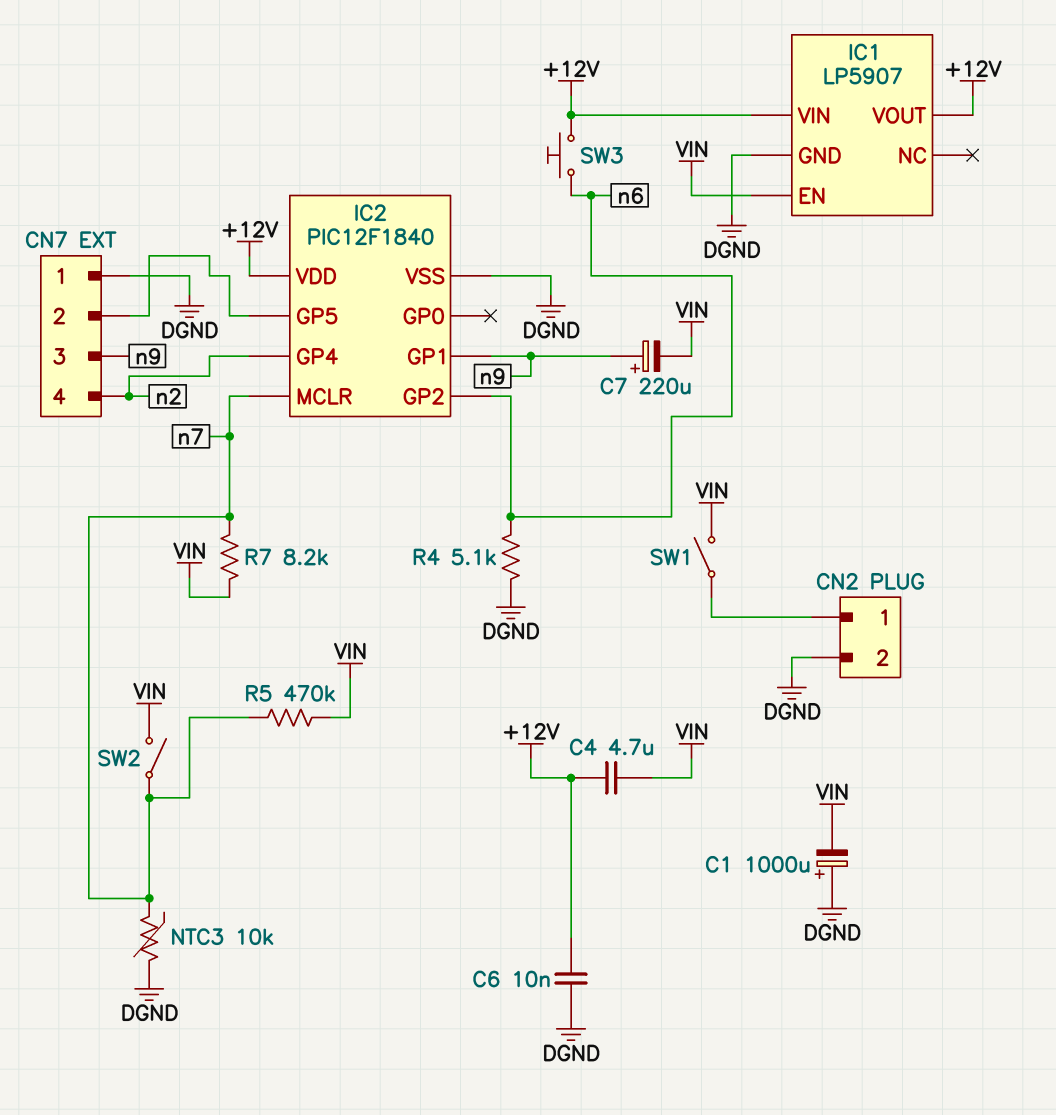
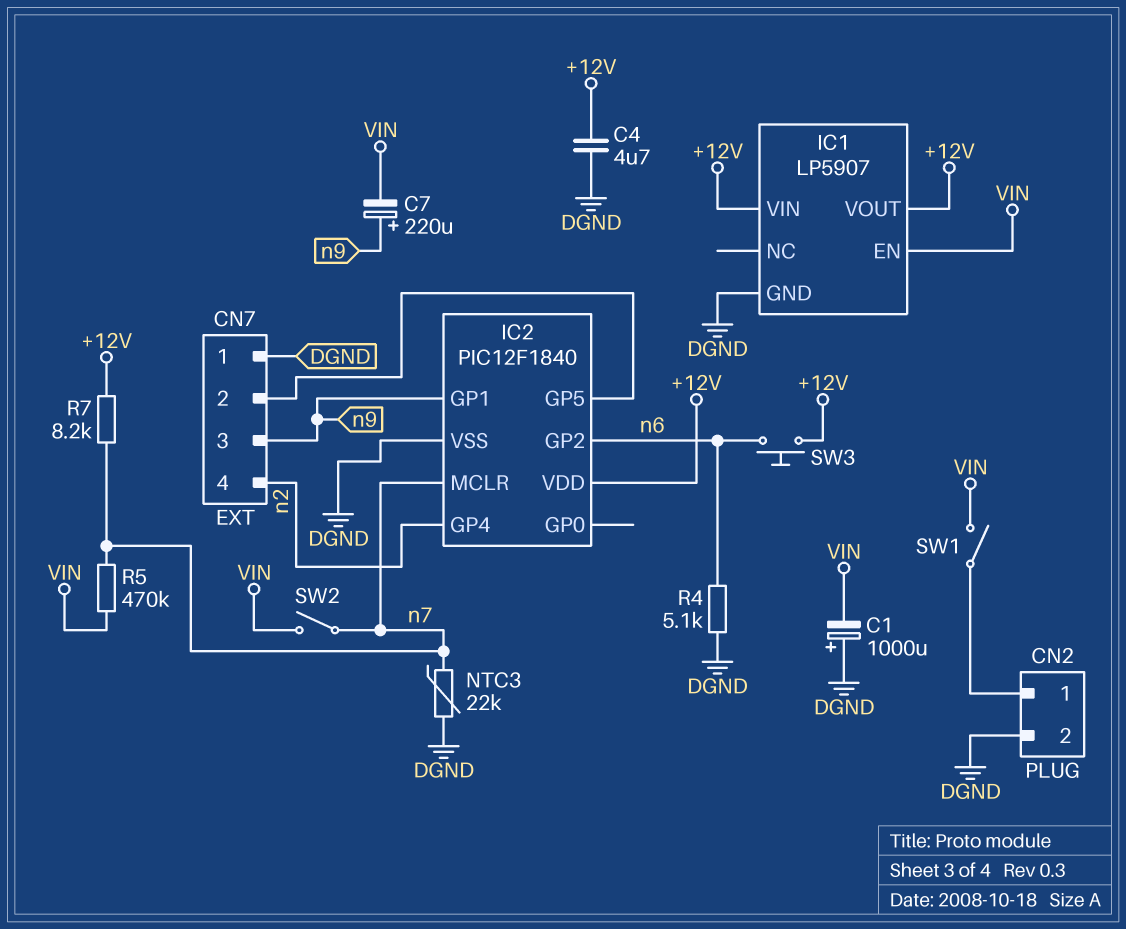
C4: 4.7uF (+12V, VIN) -> 4.7uF (+12V, DGND)
C6: 10nF (+12V, DGND) -> none
NTC3: 10k (DGND, n7) -> 22k (DGND, n7)
R7: 8.2k (VIN, n7) -> 8.2k (+12V, n7)

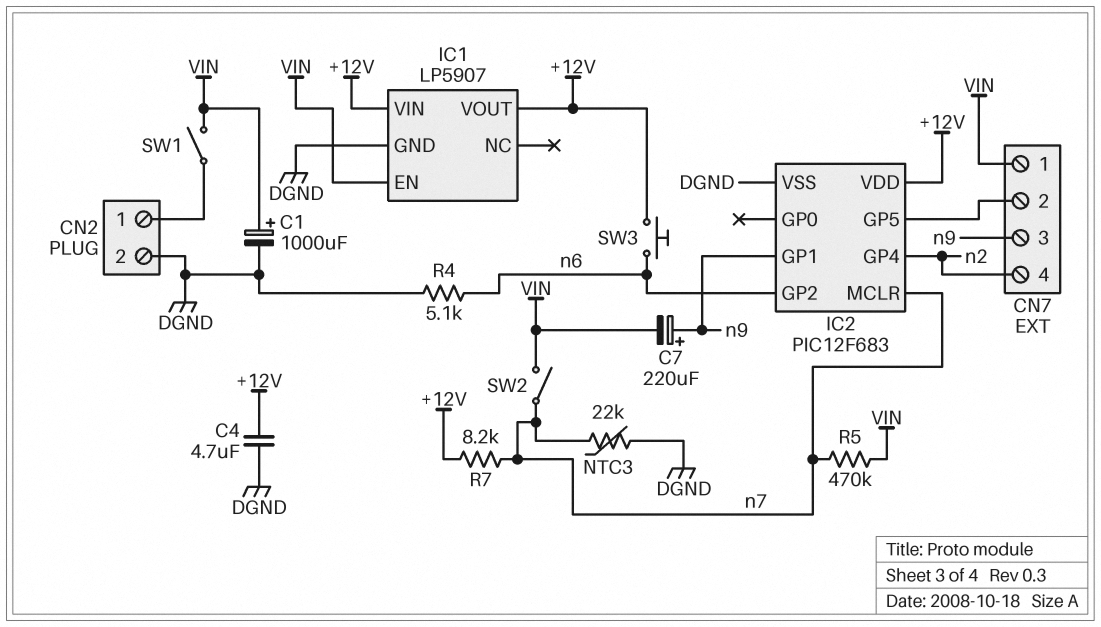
C1: 1000uF (plus DGND, minus VIN) -> 1000uF (plus VIN, minus DGND)
CN7 pin 1: DGND -> VIN
IC2: PIC12F1840 -> PIC12F683

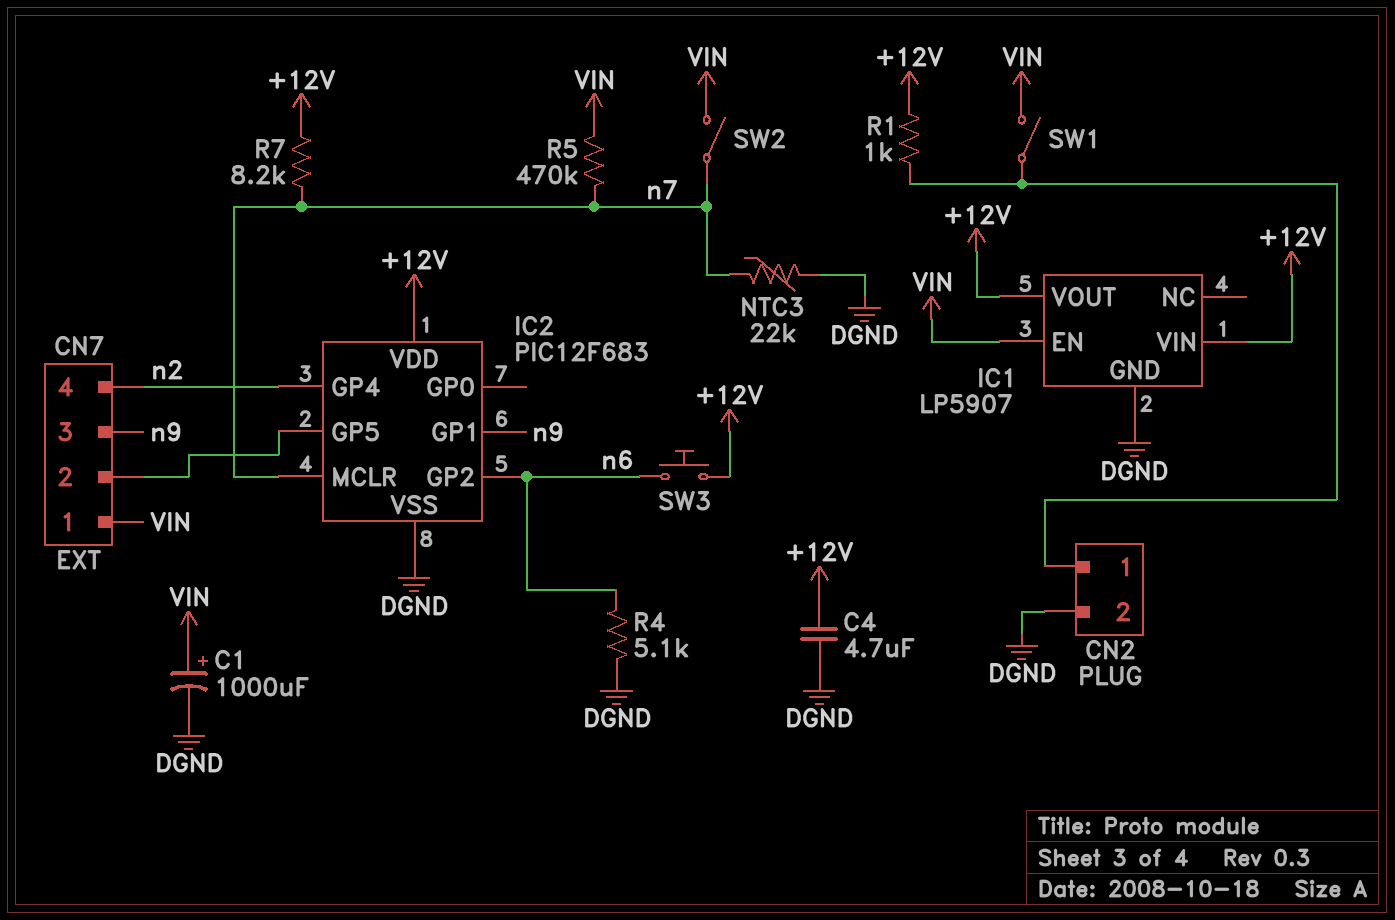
C7: 220uF (plus n9, minus VIN) -> none
R1: none -> 1k (+12V, CN2/1)

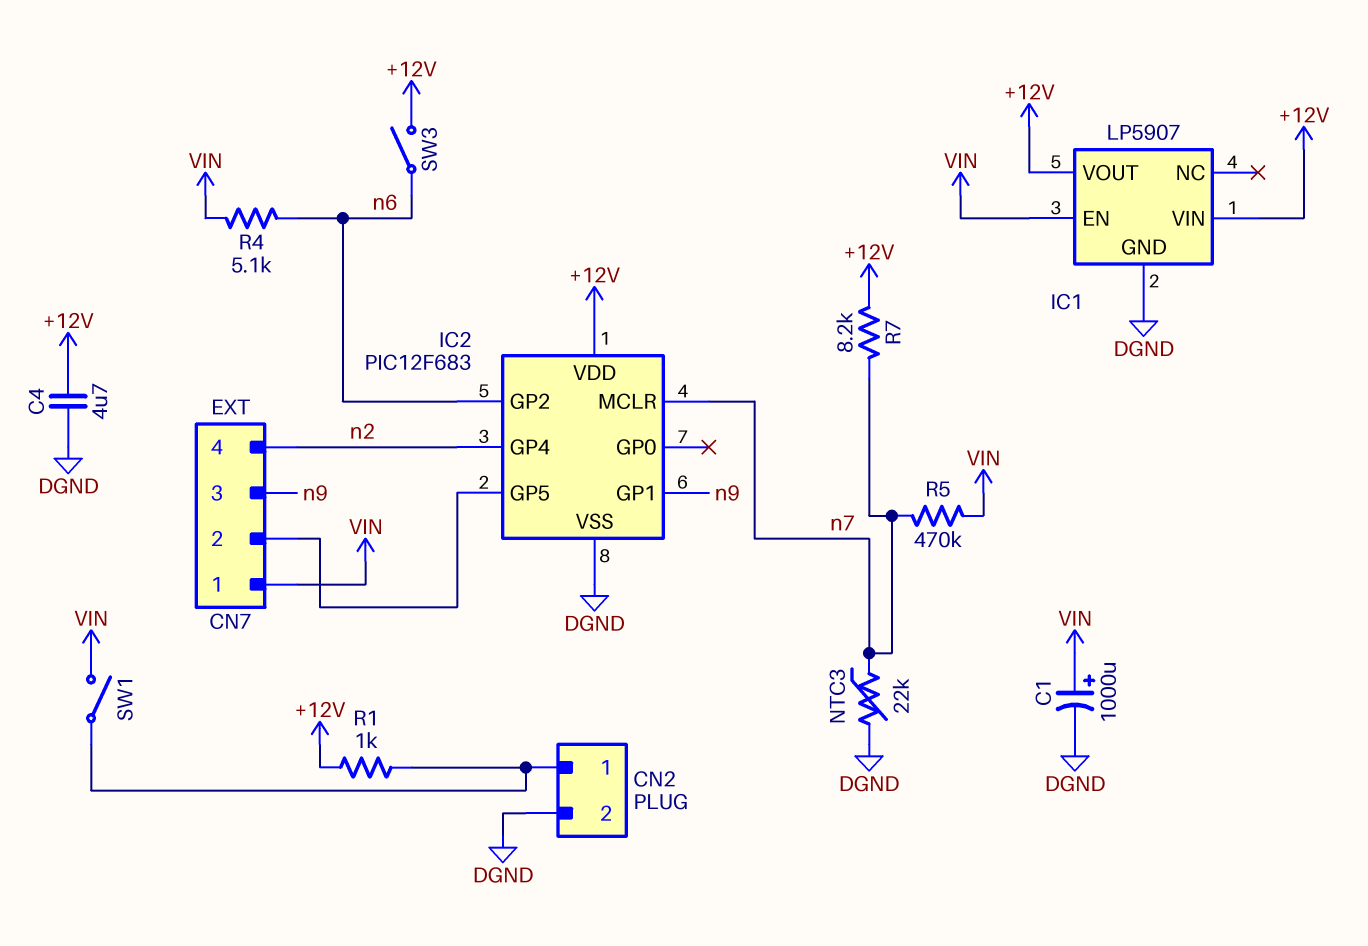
R4: 5.1k (DGND, n6) -> 5.1k (VIN, n6)
SW2: switch (VIN, n7) -> none
SW3: button (+12V, n6) -> switch (+12V, n6)

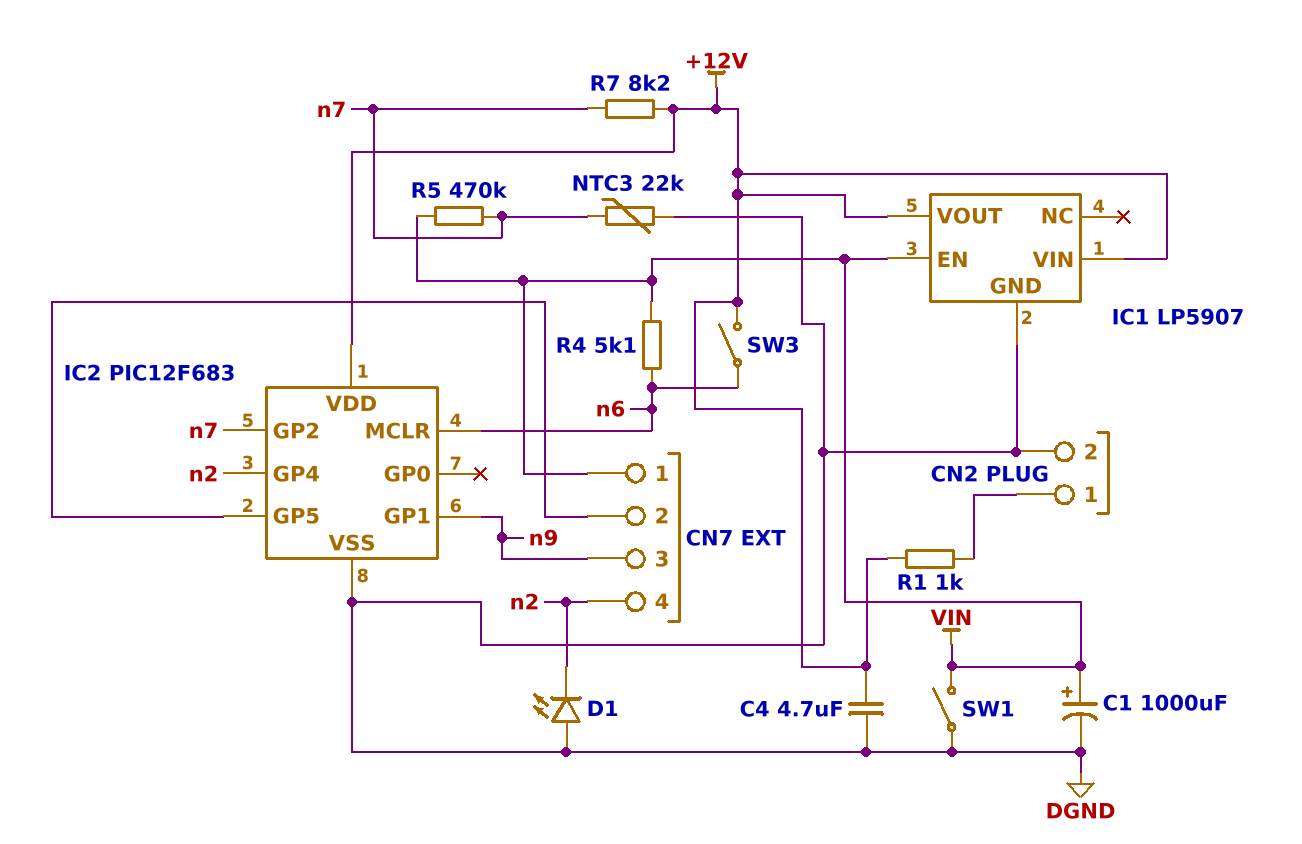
D1: none -> LED (A DGND, K n2)
IC2 pin GP2: n6 -> n7
IC2 pin MCLR: n7 -> n6
SW1: switch (CN2/1, VIN) -> switch (DGND, VIN)

